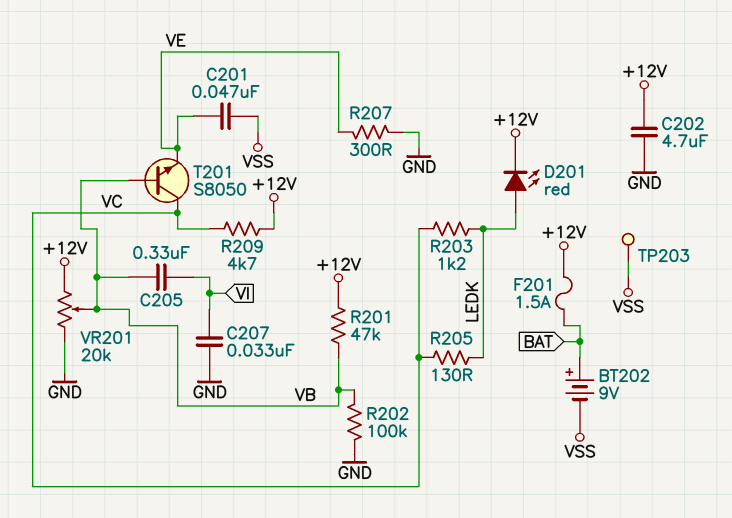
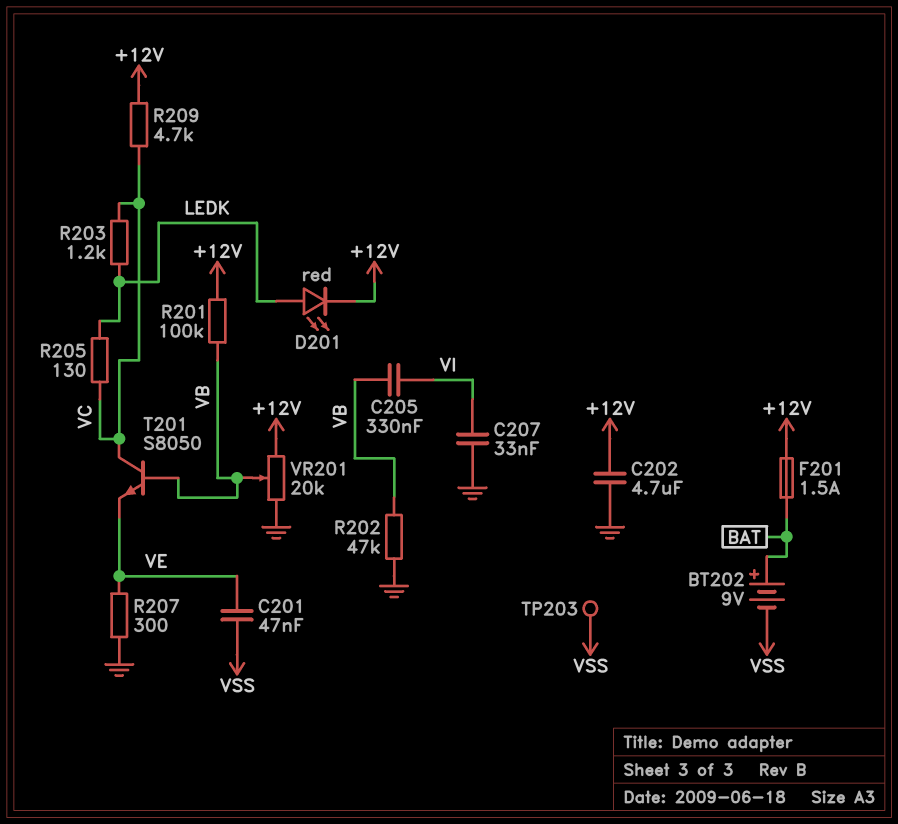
R201: 47k (+12V, VB) -> 100k (+12V, VB)
R202: 100k (GND, VB) -> 47k (GND, VB)

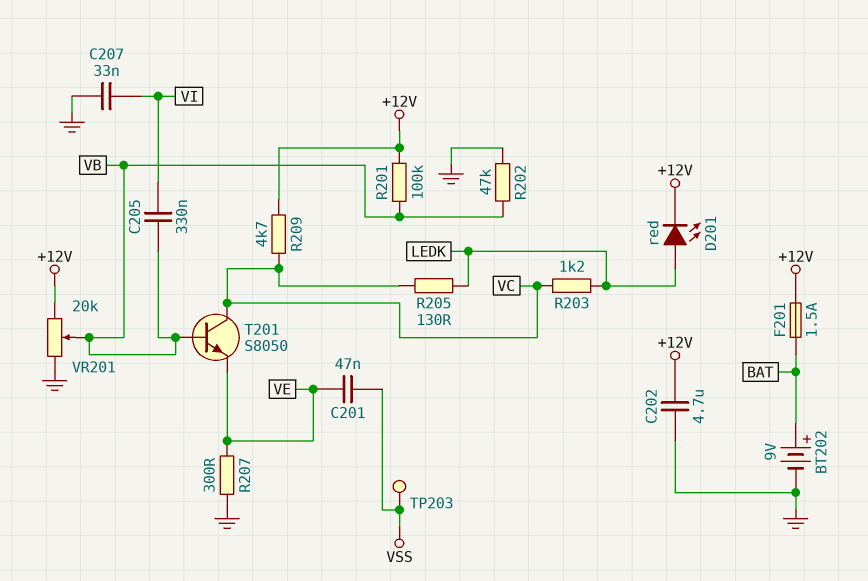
BT202: 9V (plus BAT, minus VSS) -> 9V (plus BAT, minus GND)

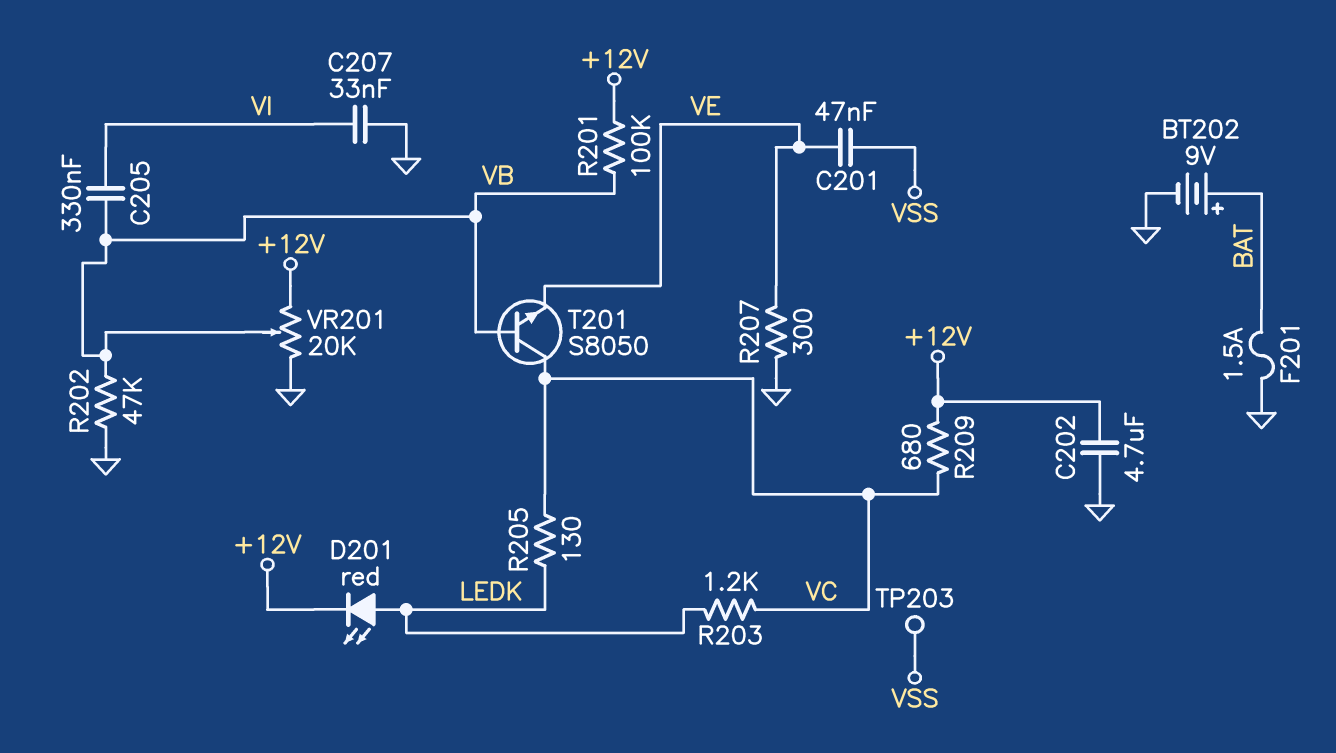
F201: 1.5A (+12V, BAT) -> 1.5A (BAT, GND)
R209: 4.7k (+12V, VC) -> 680 (+12V, VC)

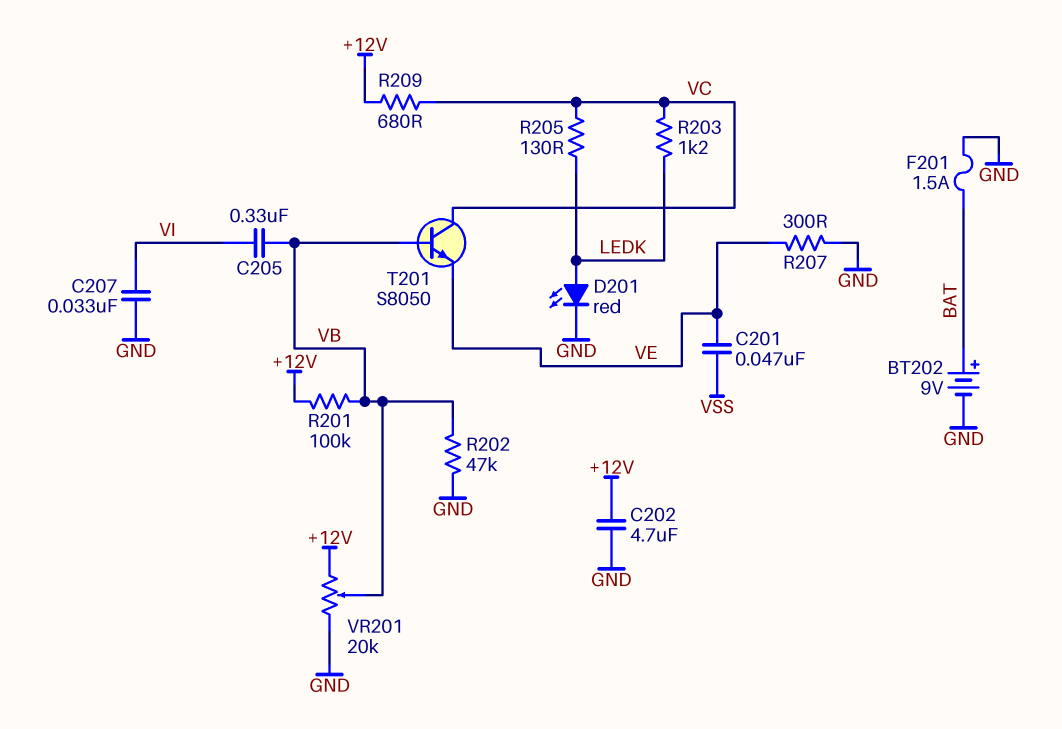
D201: LED red (A LEDK, K +12V) -> LED red (A LEDK, K GND)
TP203: test point (VSS) -> none

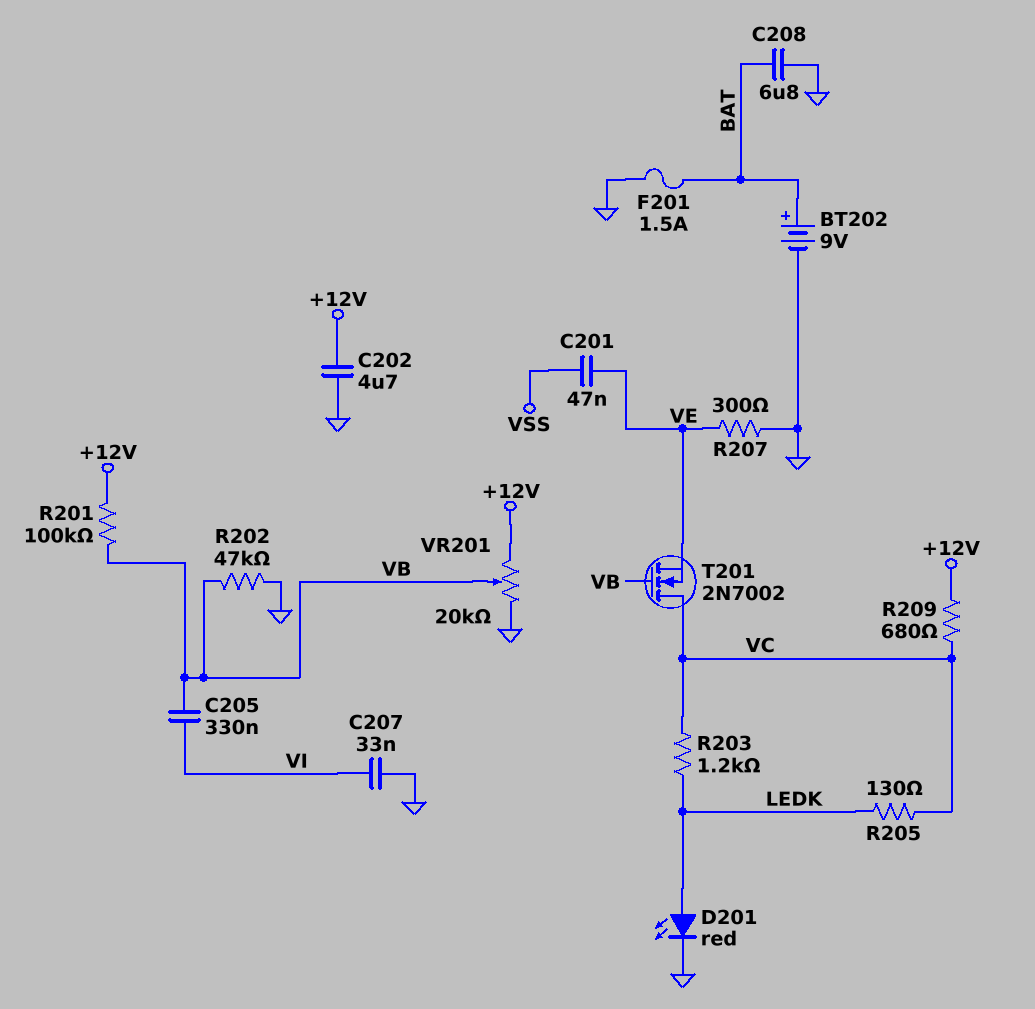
C208: none -> 6.8uF (BAT, GND)
T201: NPN S8050 (B VB, C VC, E VE) -> NMOS 2N7002 (G VB, D VC, S VE)

